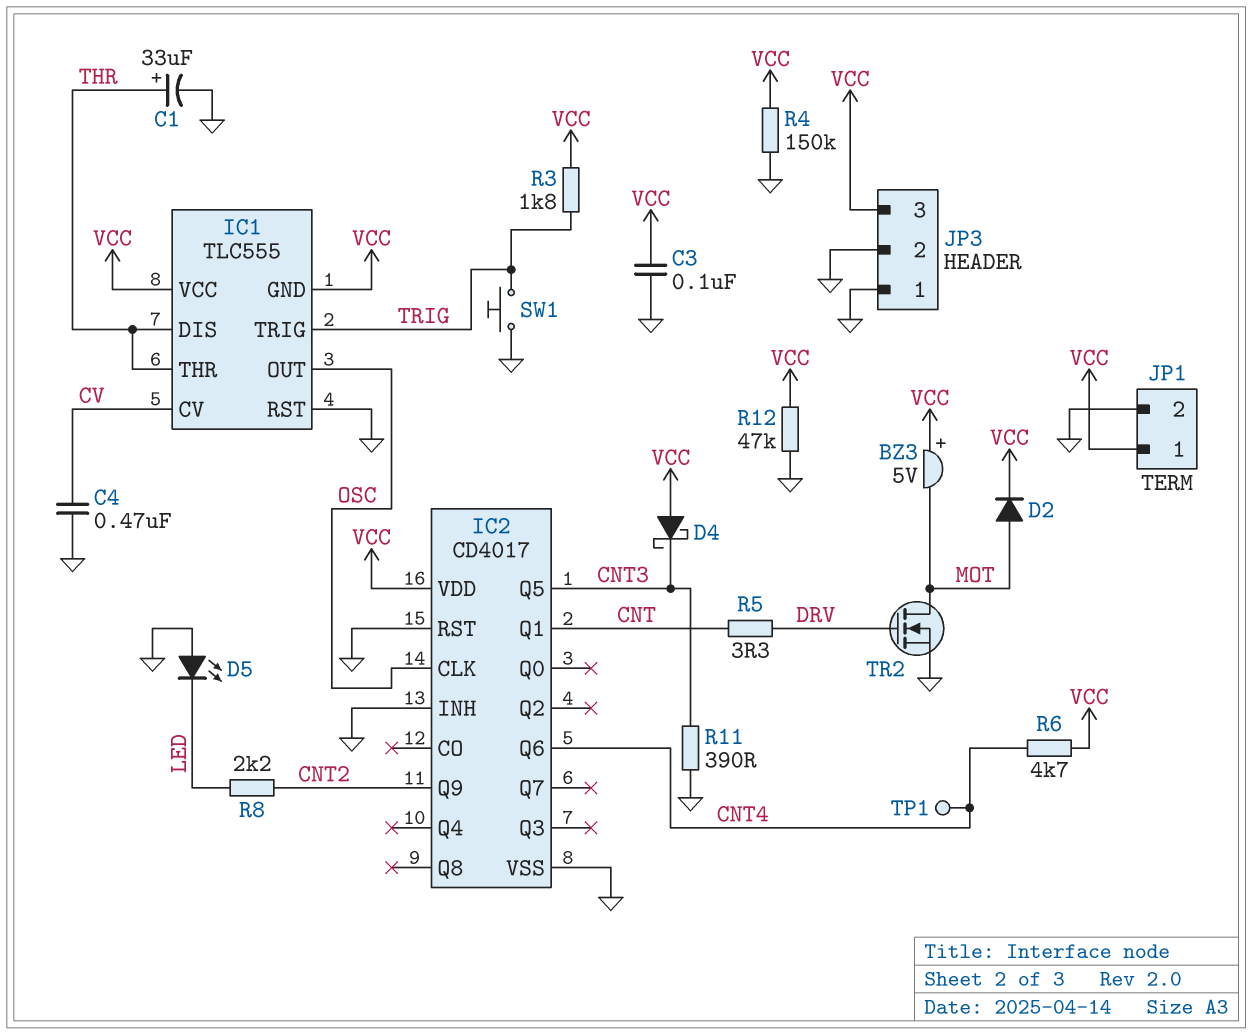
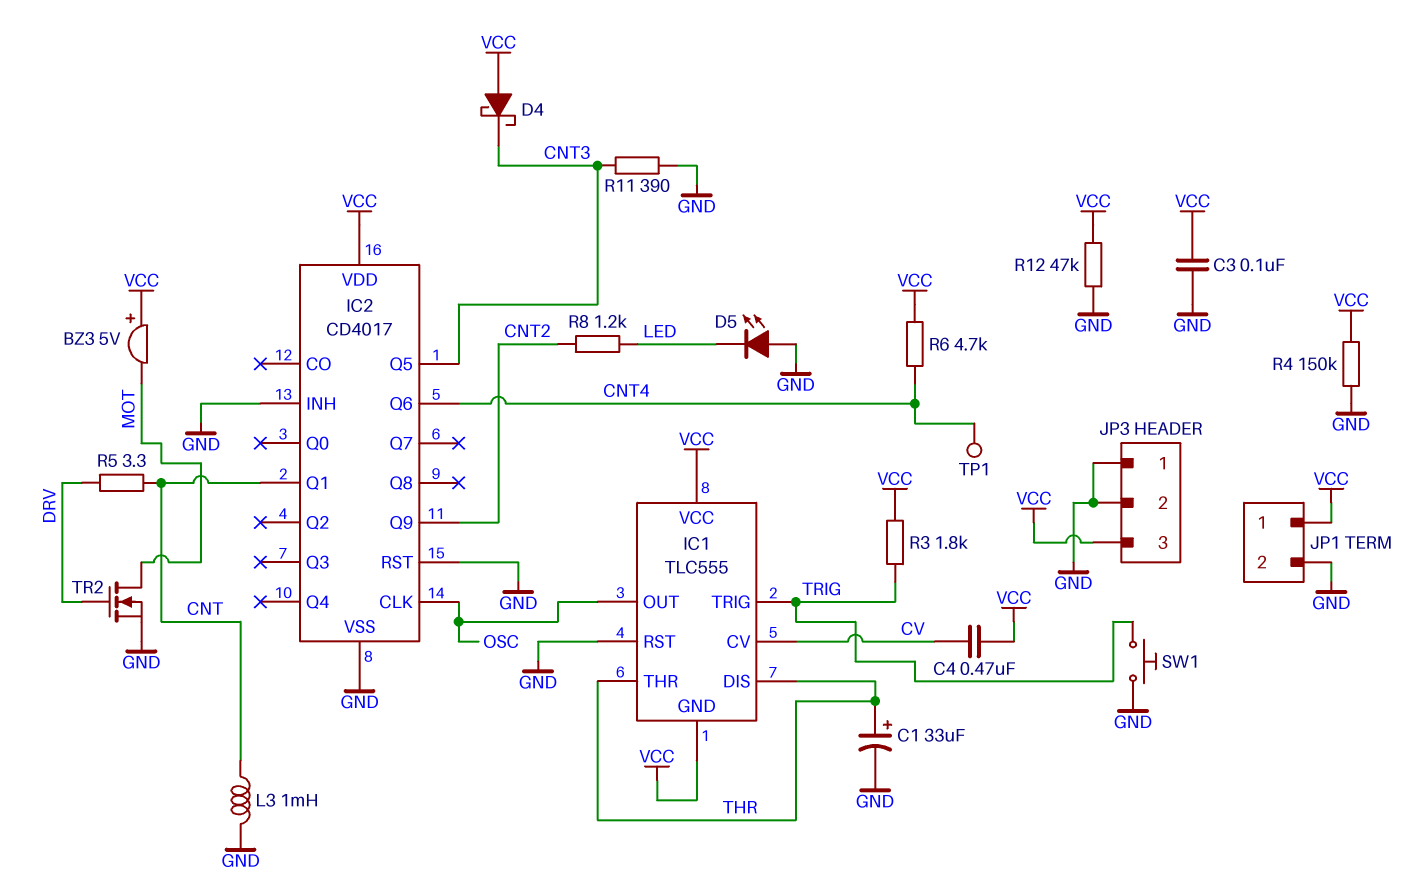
C4: 470nF (CV, GND) -> 470nF (CV, VCC)
D2: diode (A MOT, K VCC) -> none
L3: none -> 1mH (CNT, GND)
R8: 2.2k (CNT2, LED) -> 1.2k (CNT2, LED)

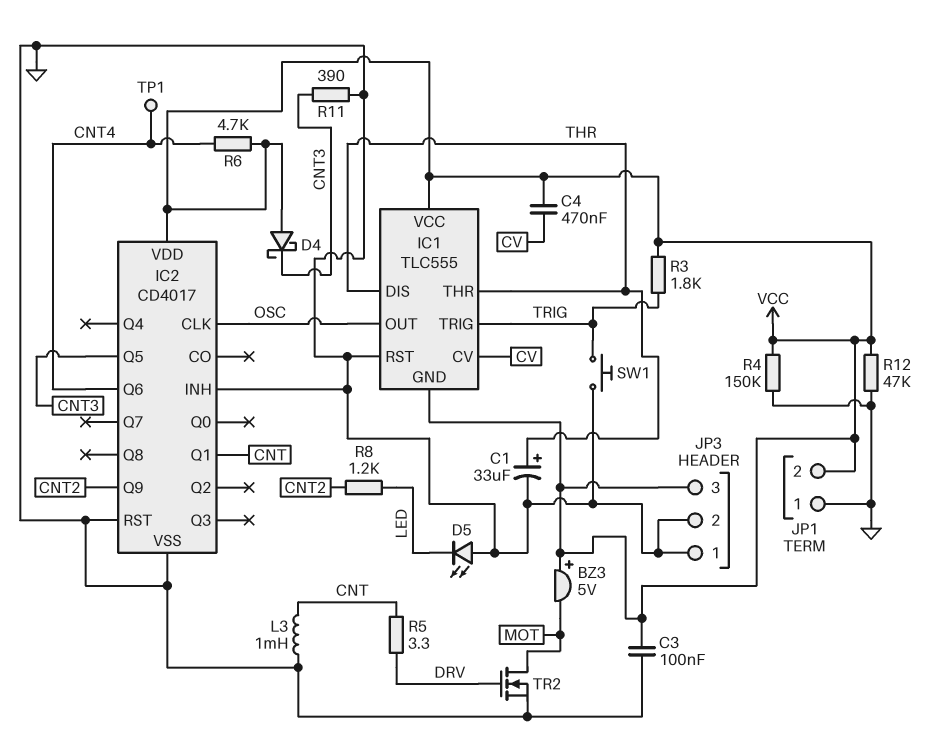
JP1 pin 1: VCC -> GND
JP1 pin 2: GND -> VCC

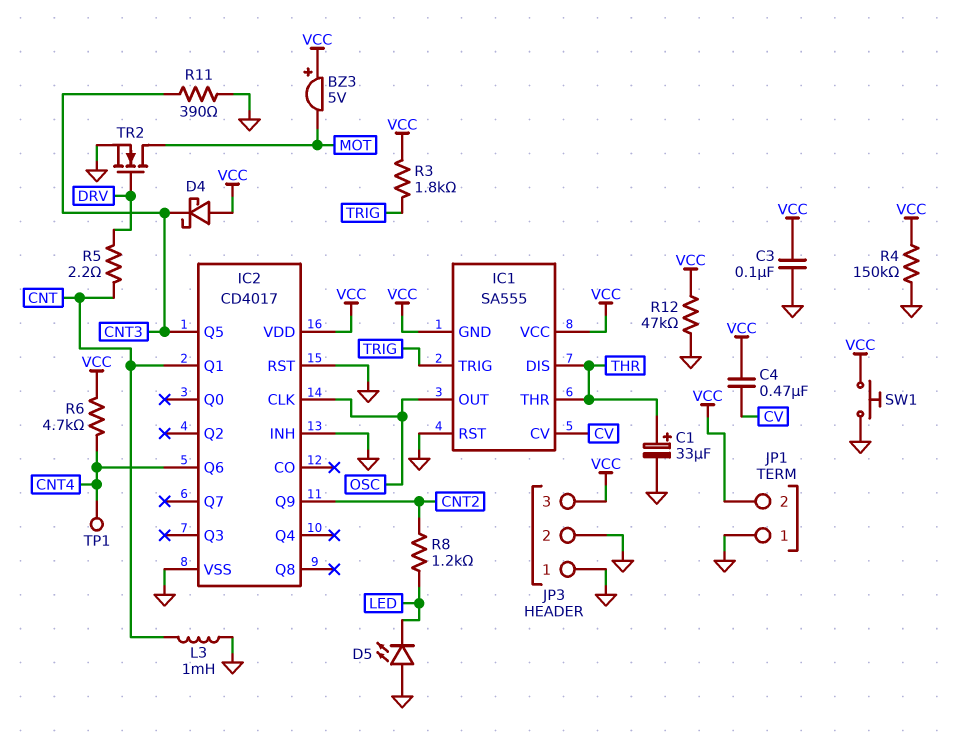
IC1: TLC555 -> SA555
R5: 3.3 (CNT, DRV) -> 2.2 (CNT, DRV)
SW1: button (GND, TRIG) -> button (GND, VCC)

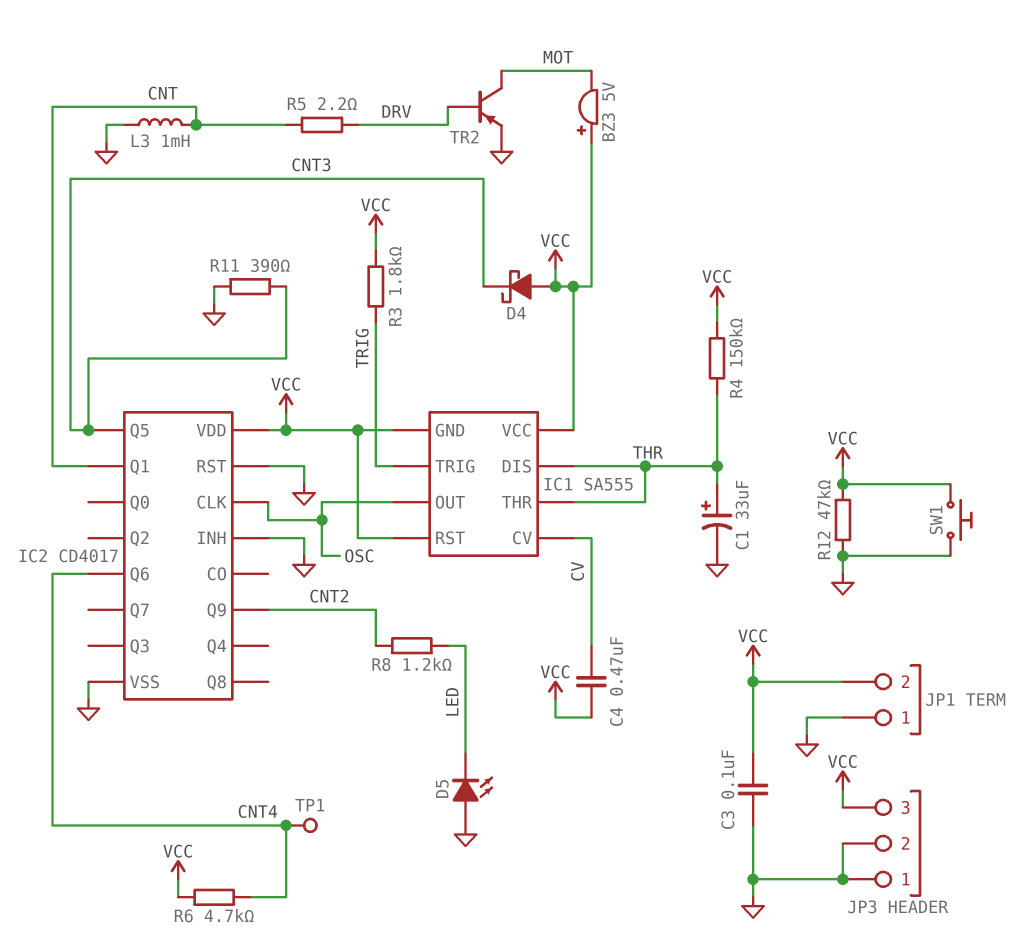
IC1 pin RST: GND -> VCC
R4: 150k (GND, VCC) -> 150k (THR, VCC)
TR2: NMOS (G DRV, D MOT, S GND) -> PNP (B DRV, C MOT, E GND)

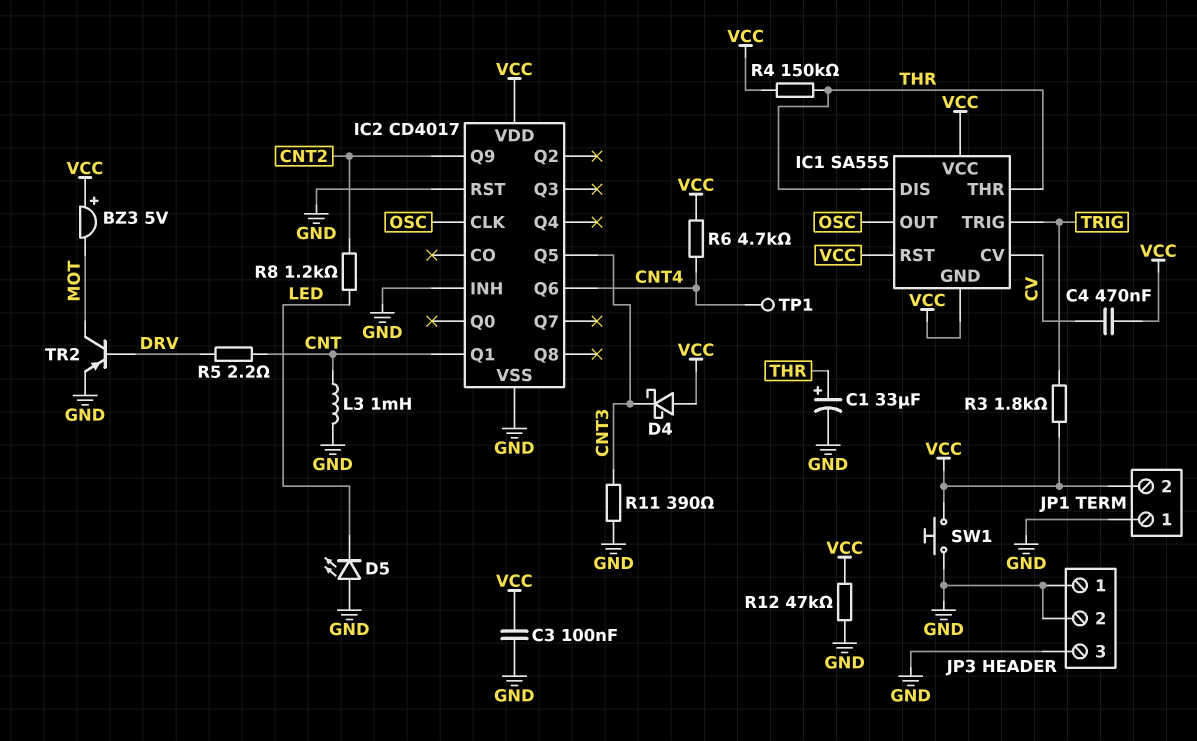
JP3 pin 3: VCC -> GND

